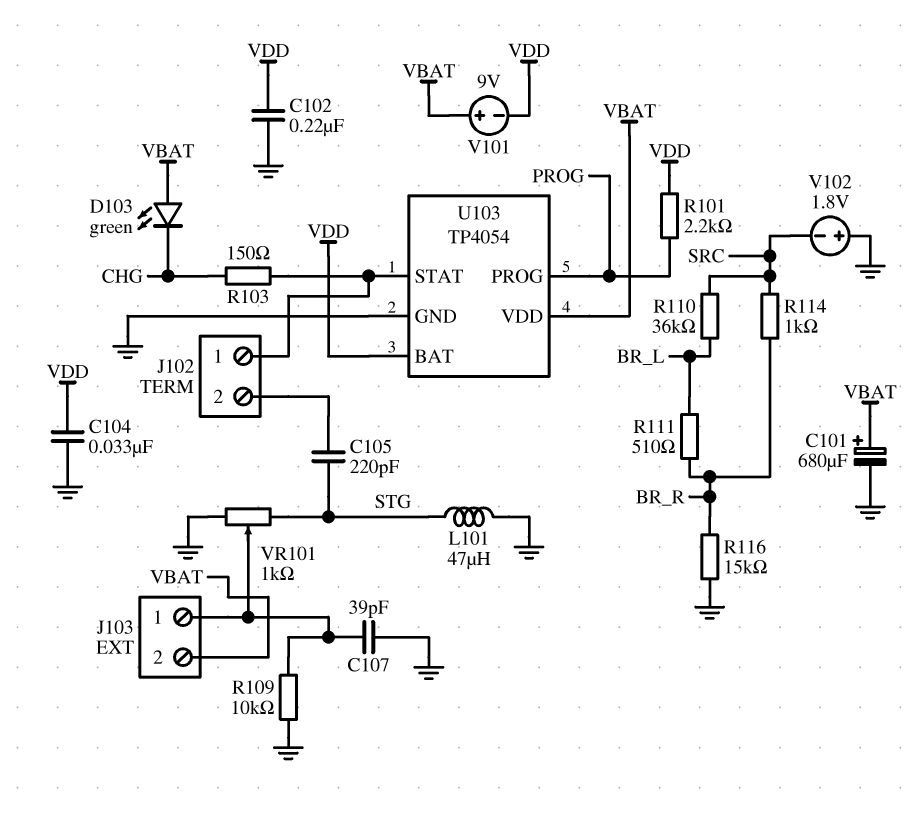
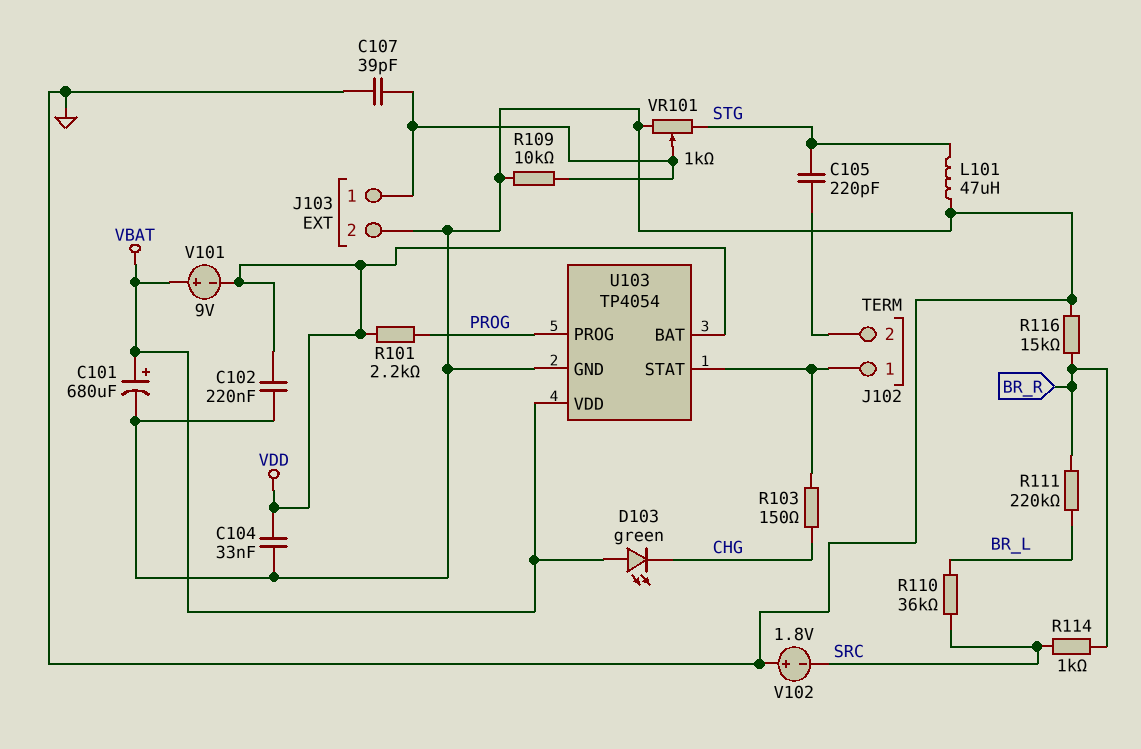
J103 pin 2: VBAT -> GND
R111: 510 (BR_L, BR_R) -> 220k (BR_L, BR_R)

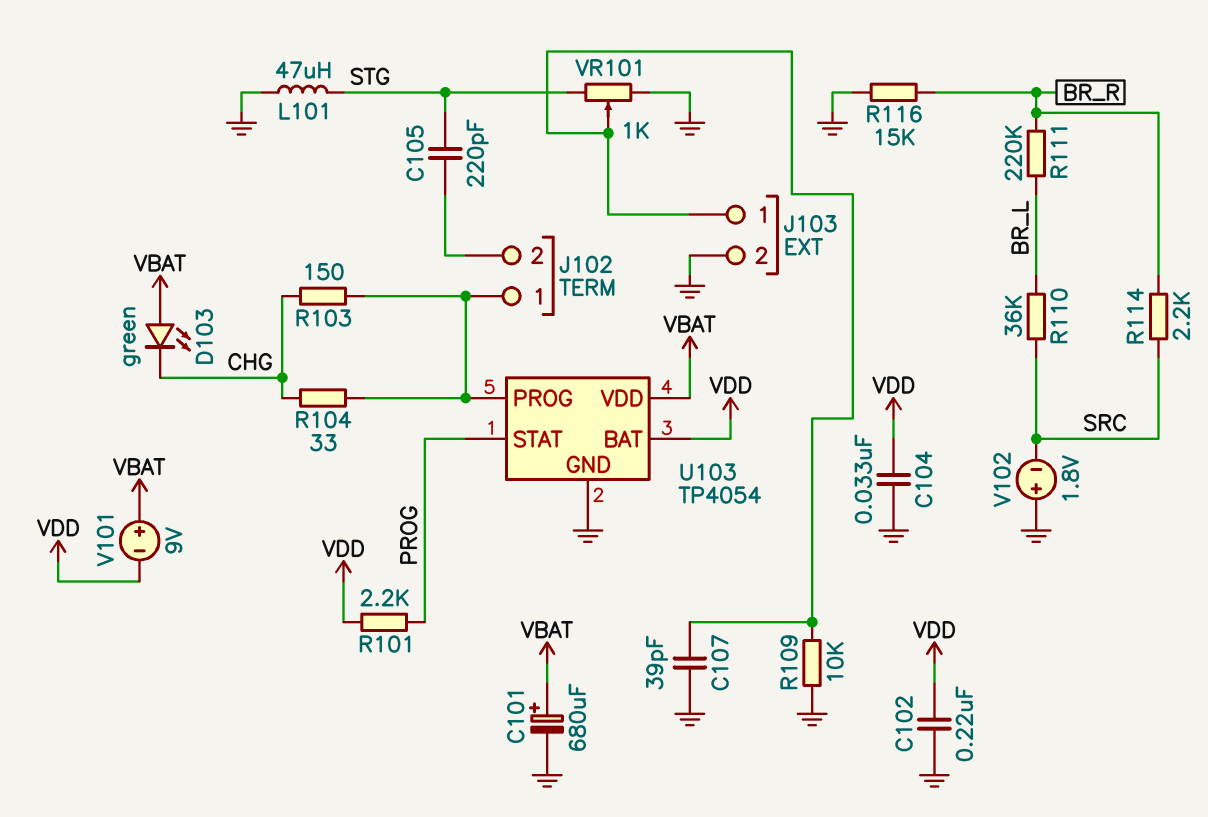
R104: none -> 33 (CHG, J102/1)
R114: 1k (BR_R, SRC) -> 2.2k (BR_R, SRC)
U103 pin PROG: PROG -> J102/1
U103 pin STAT: J102/1 -> PROG

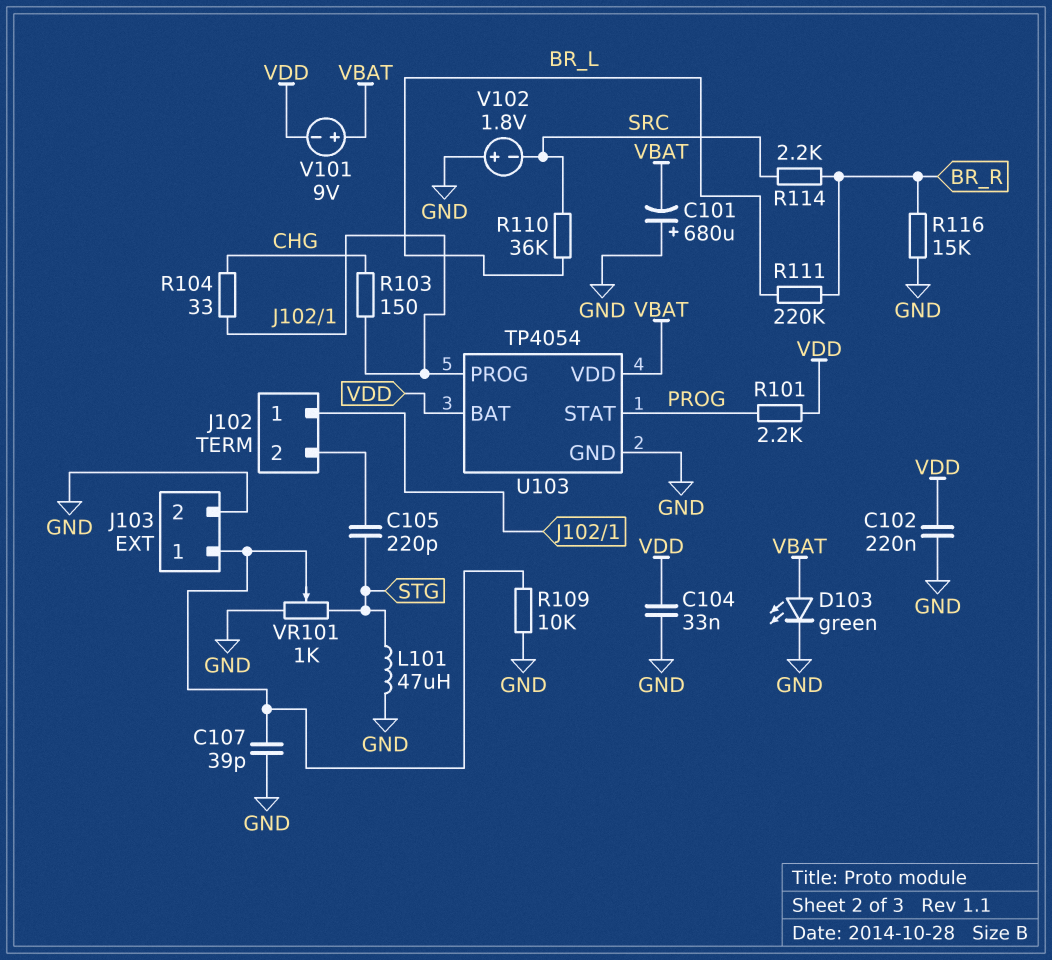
C101: 680uF (plus VBAT, minus GND) -> 680uF (plus GND, minus VBAT)
D103: LED green (A VBAT, K CHG) -> LED green (A VBAT, K GND)

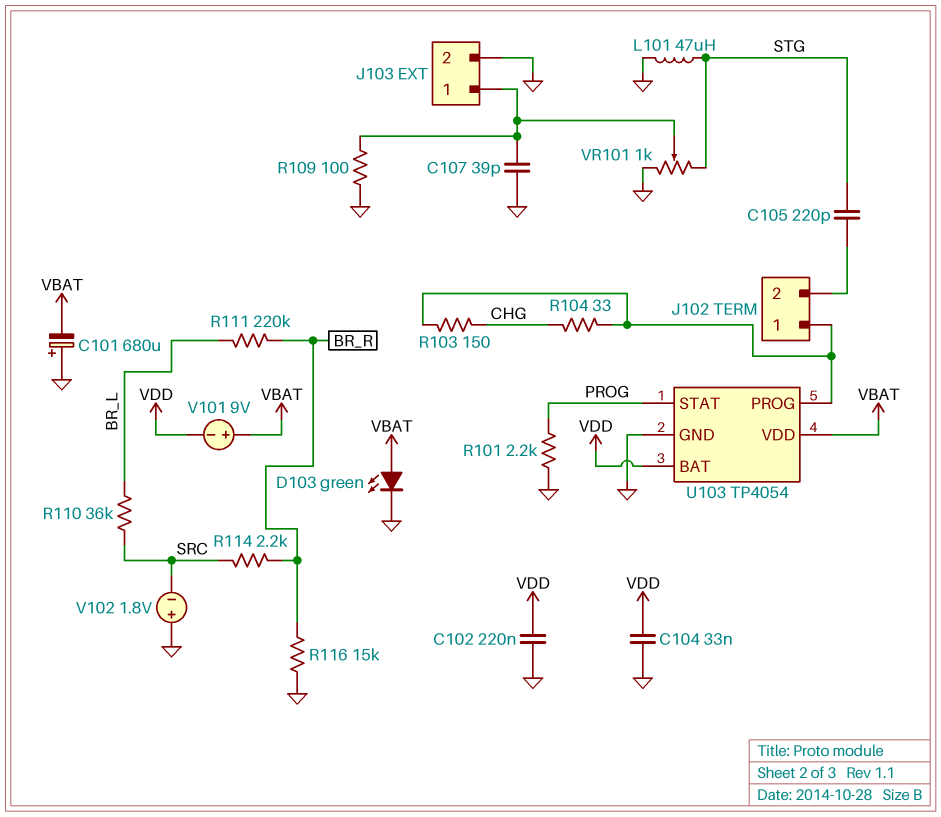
R101: 2.2k (PROG, VDD) -> 2.2k (GND, PROG)
R109: 10k (GND, J103/1) -> 100 (GND, J103/1)

